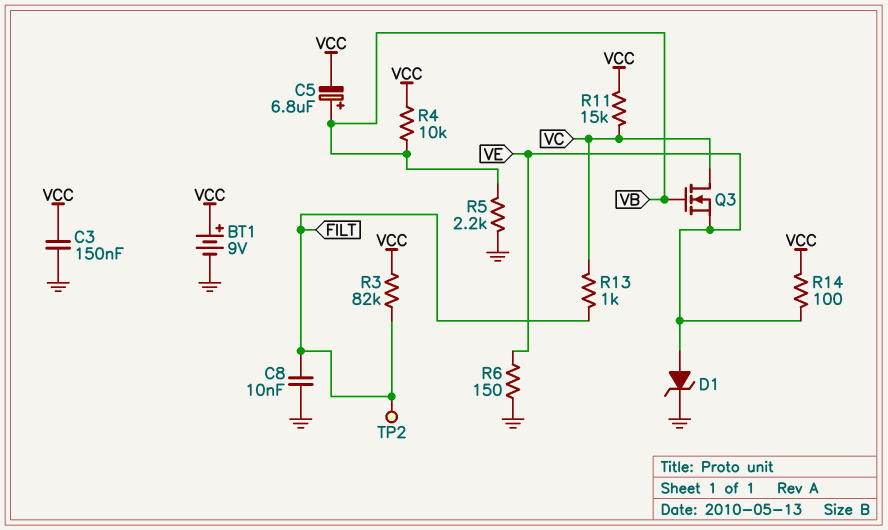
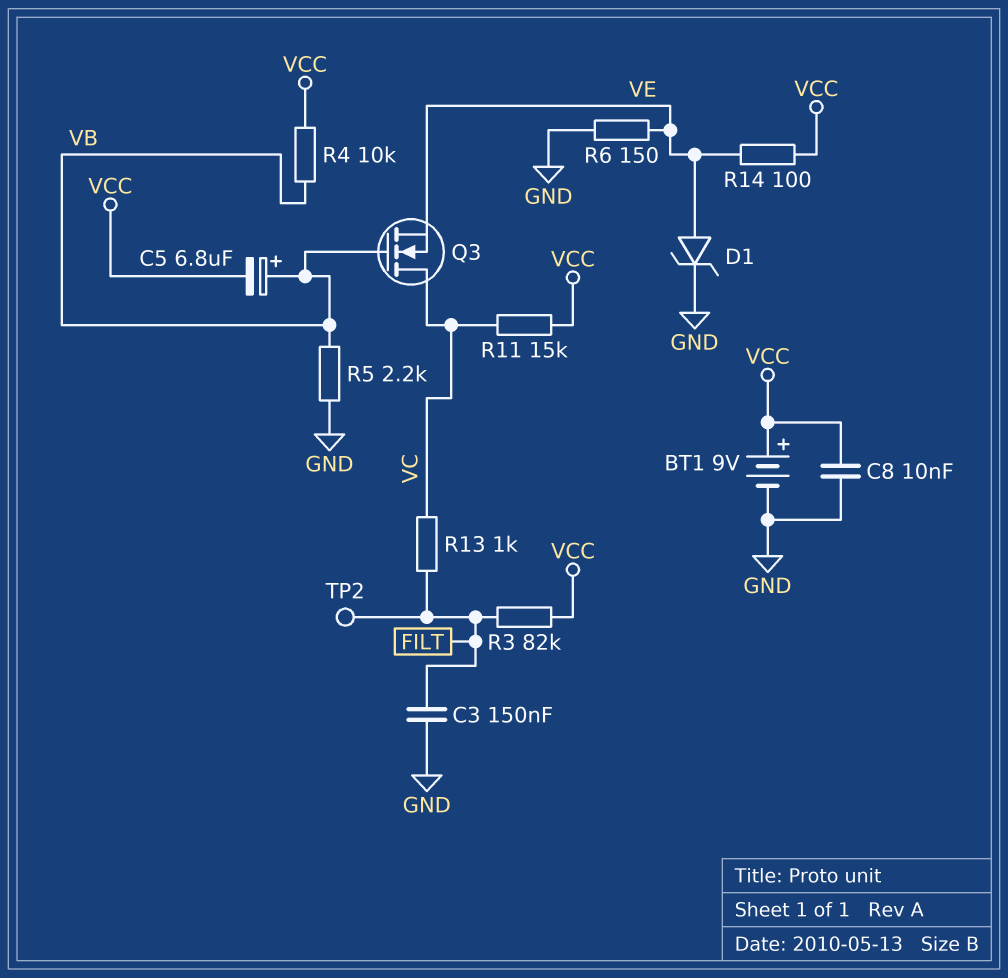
C3: 150nF (GND, VCC) -> 150nF (FILT, GND)
C8: 10nF (FILT, GND) -> 10nF (GND, VCC)

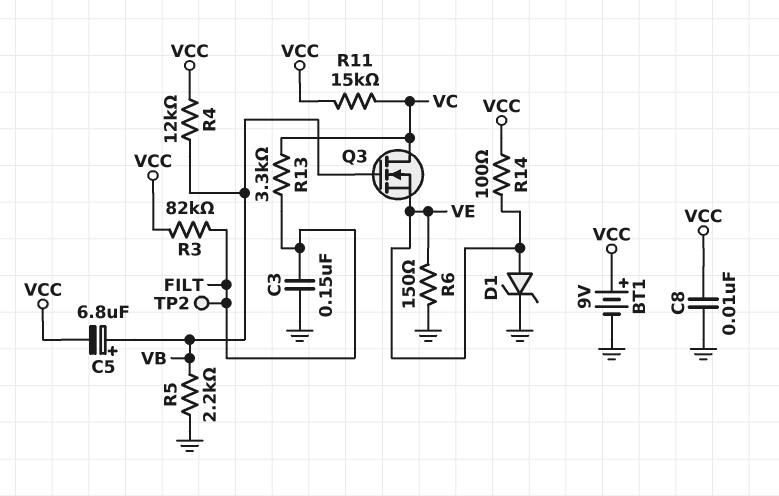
R4: 10k (VB, VCC) -> 12k (VB, VCC)
R13: 1k (FILT, VC) -> 3.3k (FILT, VC)

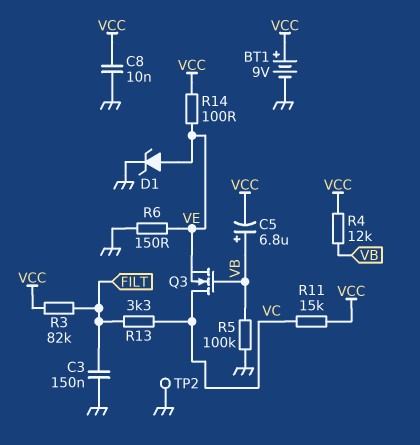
R5: 2.2k (GND, VB) -> 100k (GND, VB)
TP2: test point (FILT) -> test point (GND)

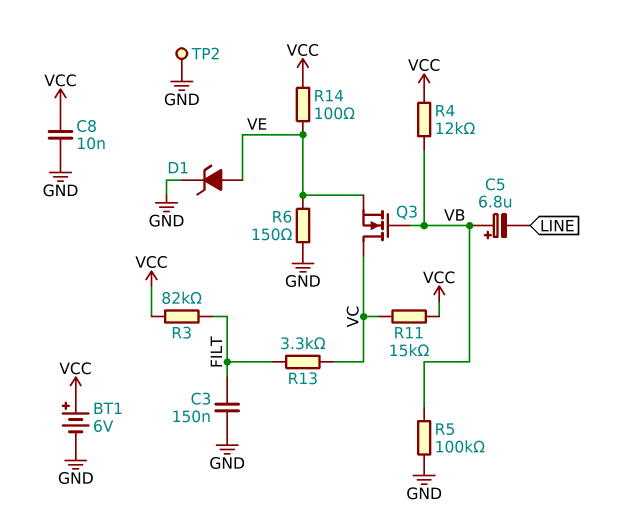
BT1: 9V (plus VCC, minus GND) -> 6V (plus VCC, minus GND)
C5: 6.8uF (plus VB, minus VCC) -> 6.8uF (plus VB, minus LINE)

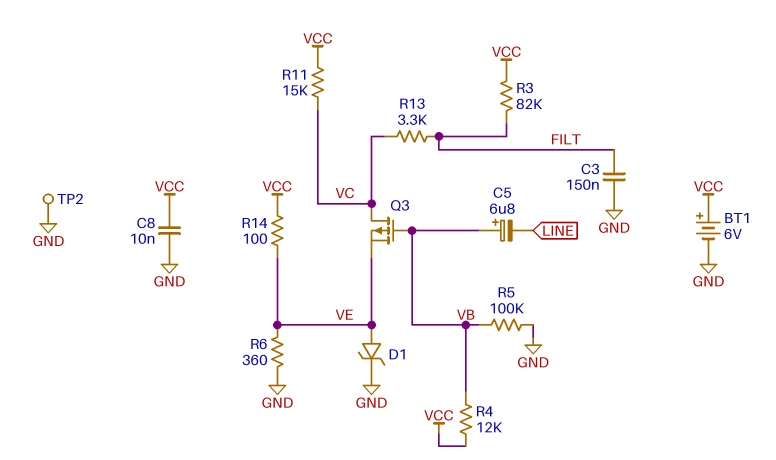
Q3: NMOS (G VB, D VC, S VE) -> PMOS (G VB, D VC, S VE)
R6: 150 (GND, VE) -> 360 (GND, VE)

